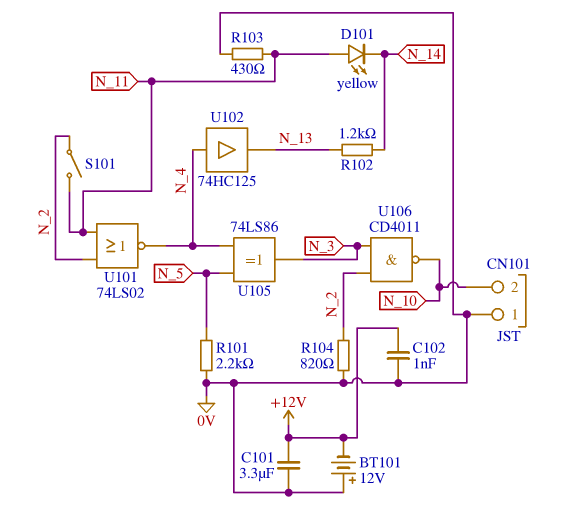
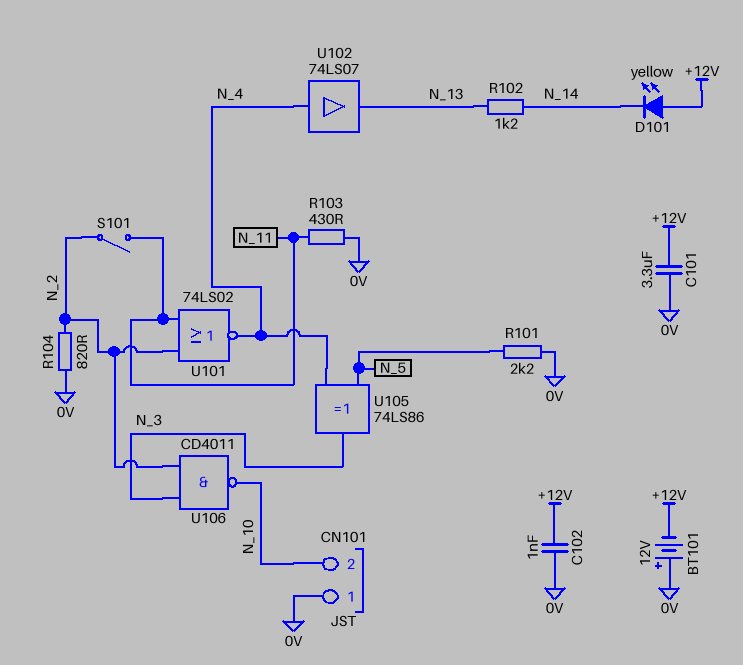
D101: LED yellow (A N_11, K N_14) -> LED yellow (A +12V, K N_14)
U102: buffer 74HC125 (in N_4, out N_13) -> buffer 74LS07 (in N_4, out N_13)

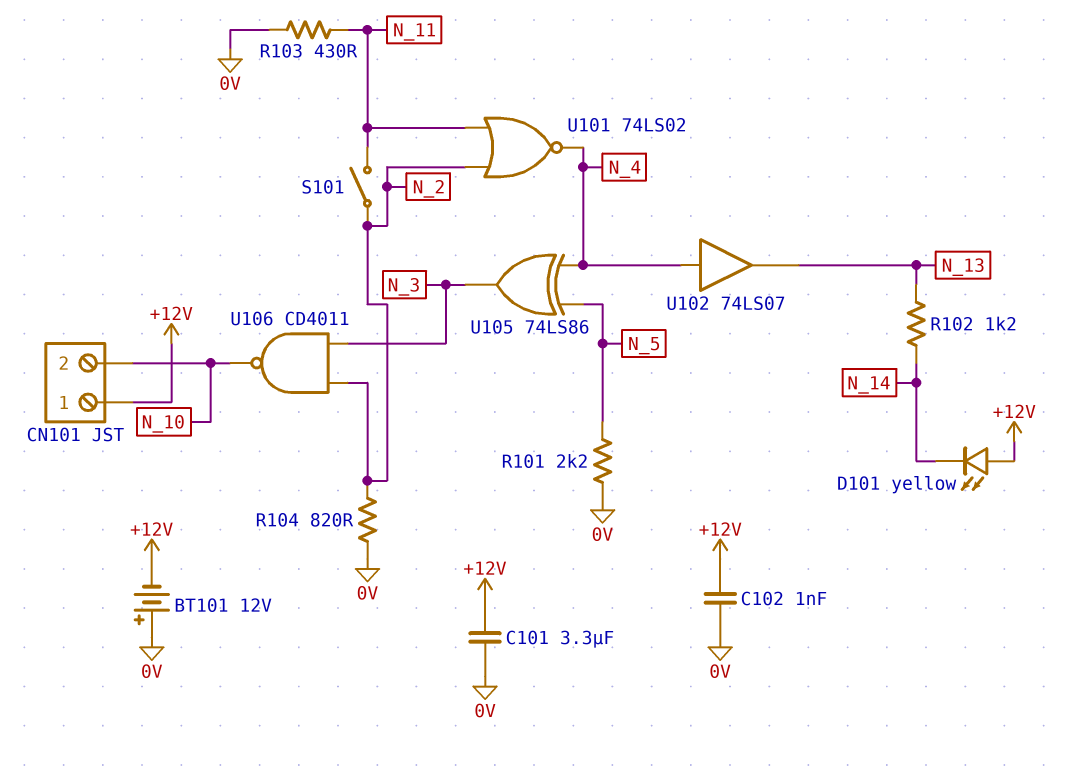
CN101 pin 1: 0V -> +12V

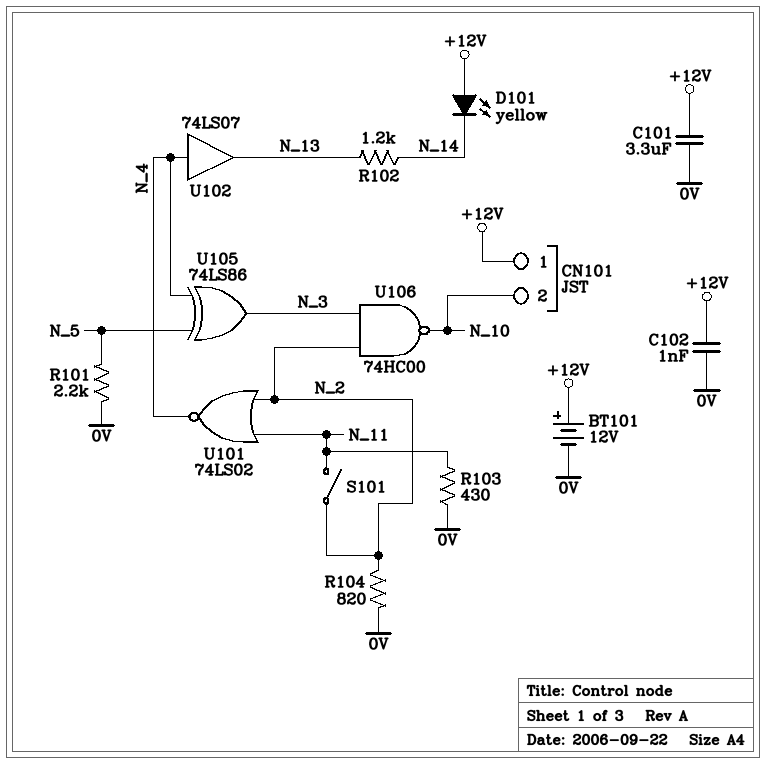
BT101: 12V (plus 0V, minus +12V) -> 12V (plus +12V, minus 0V)
U106: NAND CD4011 (in N_2, in N_3, out N_10) -> NAND 74HC00 (in N_2, in N_3, out N_10)

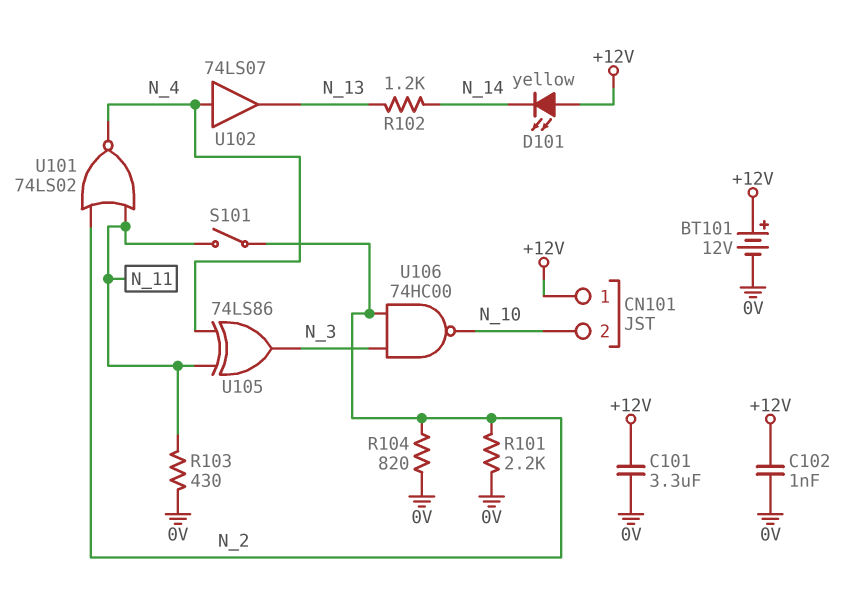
R101: 2.2k (0V, N_5) -> 2.2k (0V, N_2)
U105: XOR 74LS86 (in N_4, in N_5, out N_3) -> XOR 74LS86 (in N_4, in N_11, out N_3)

